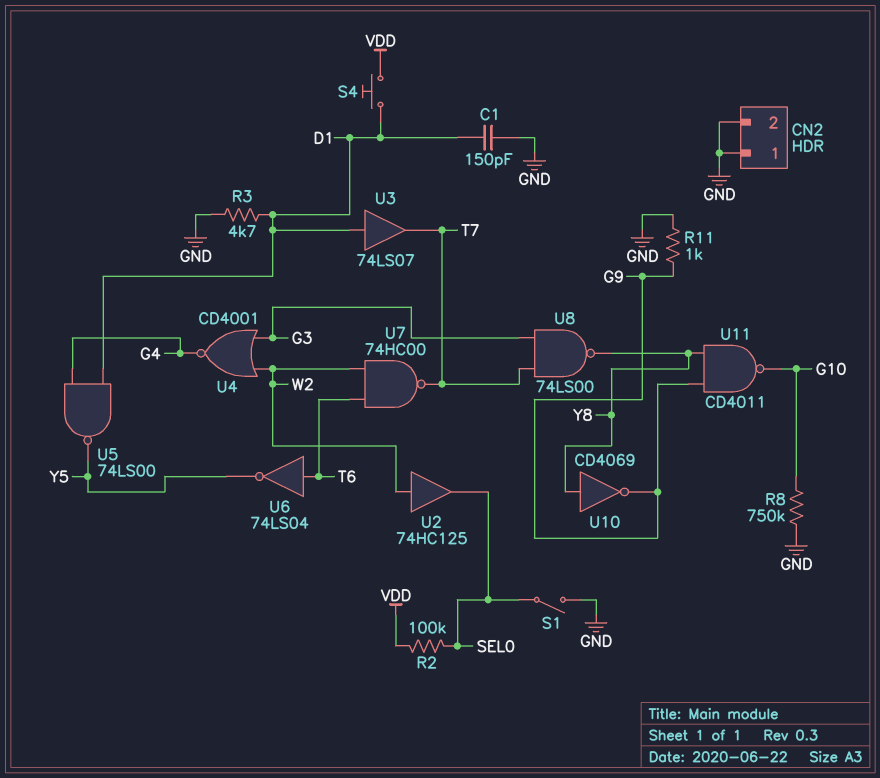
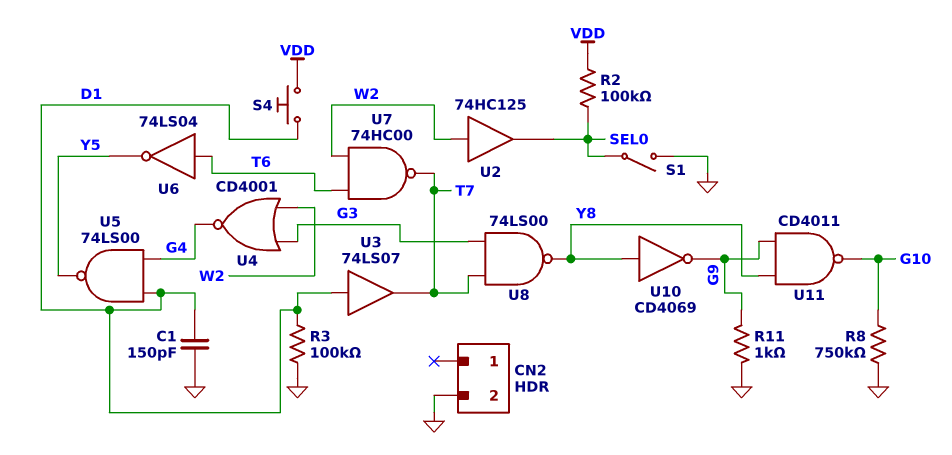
CN2 pin 1: GND -> none
R3: 4.7k (D1, GND) -> 100k (D1, GND)

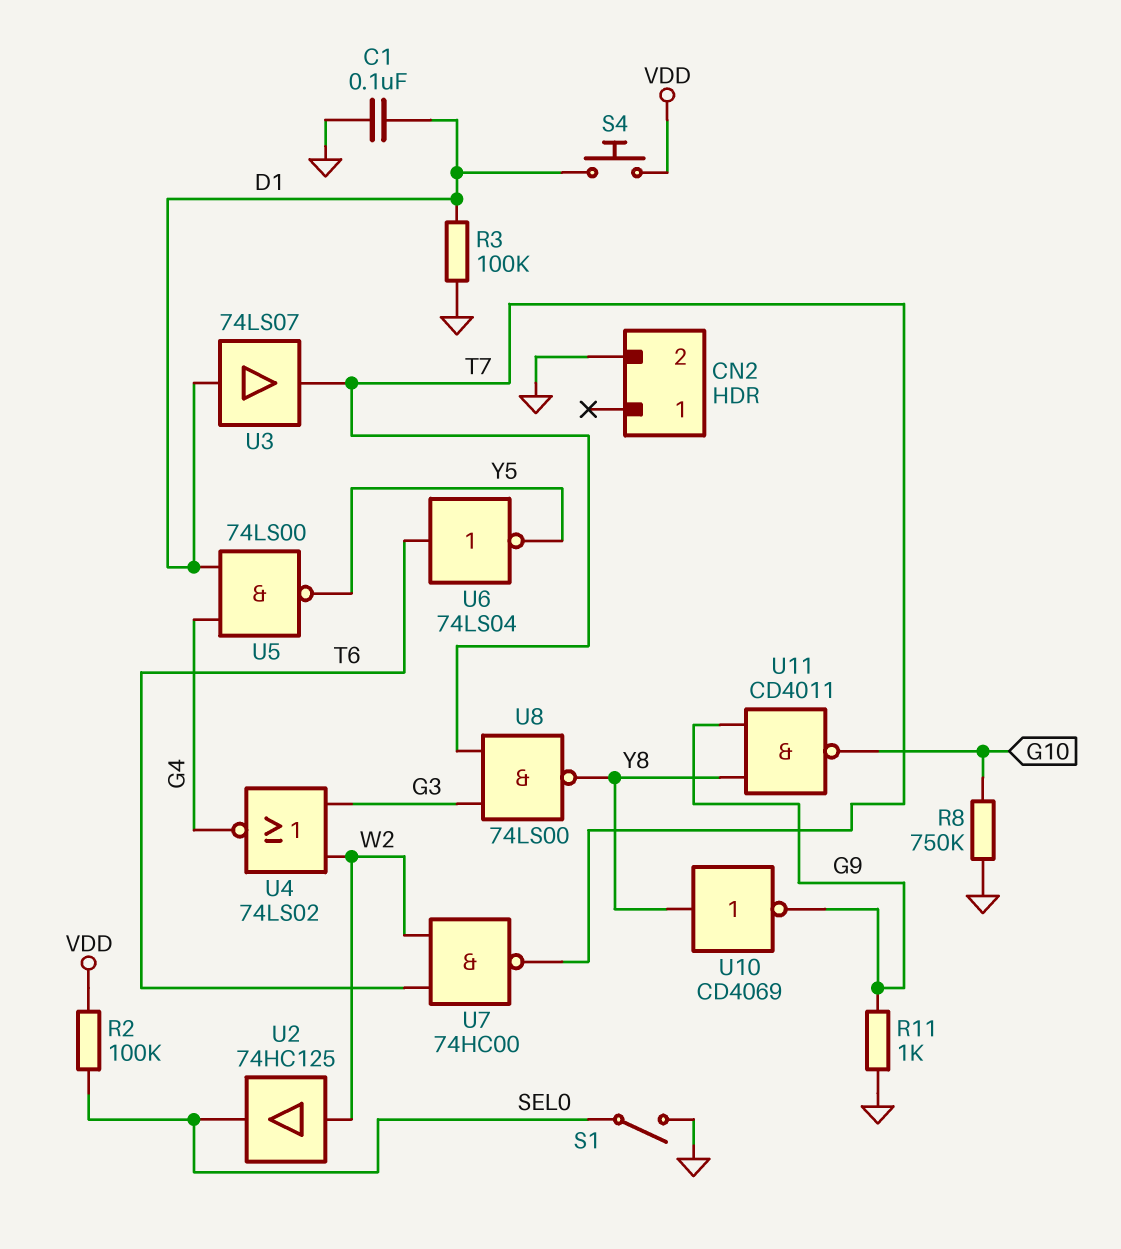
C1: 150pF (D1, GND) -> 100nF (D1, GND)
U4: NOR CD4001 (in G3, in W2, out G4) -> NOR 74LS02 (in G3, in W2, out G4)

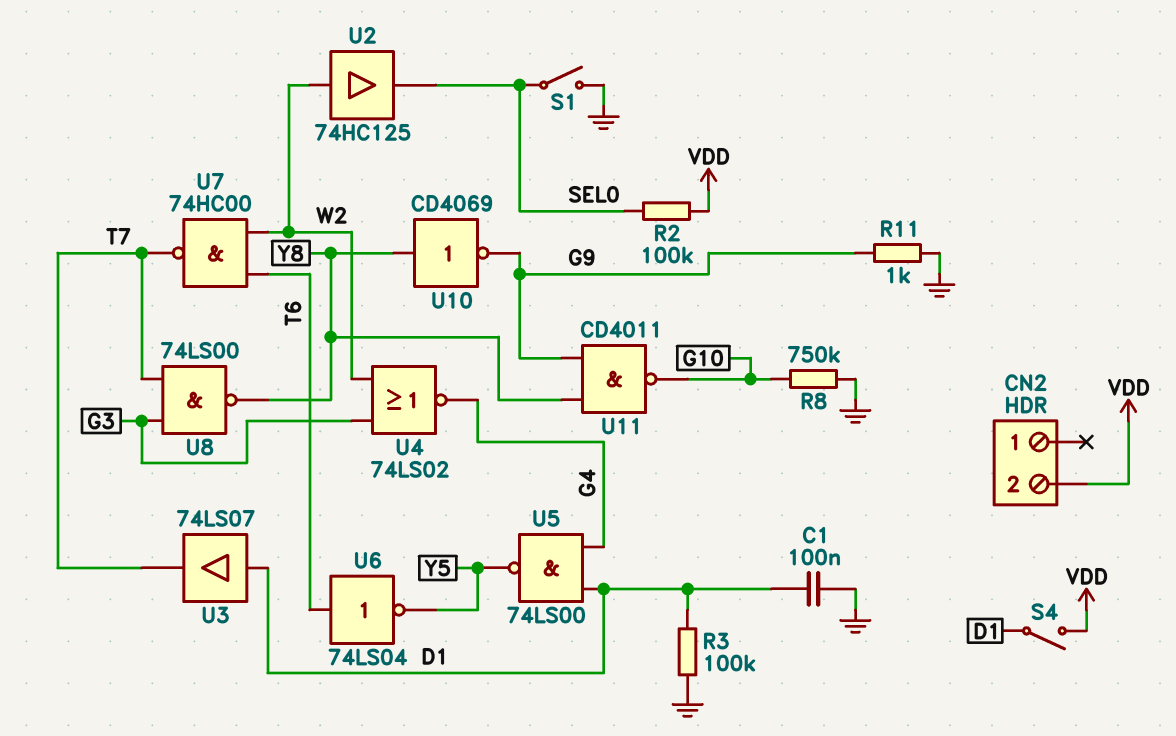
CN2 pin 2: GND -> VDD
S4: button (D1, VDD) -> switch (D1, VDD)

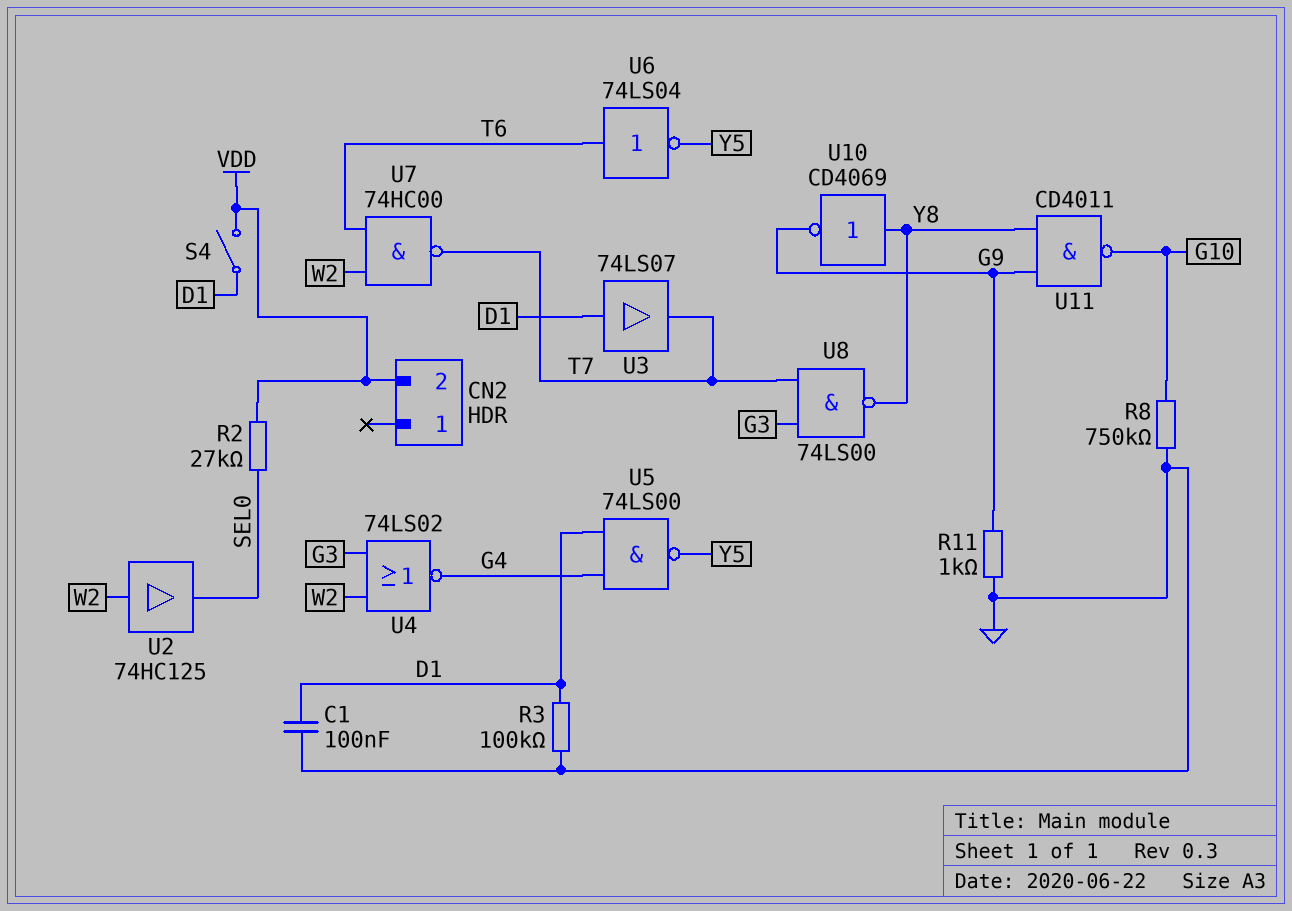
R2: 100k (SEL0, VDD) -> 27k (SEL0, VDD)
S1: switch (GND, SEL0) -> none

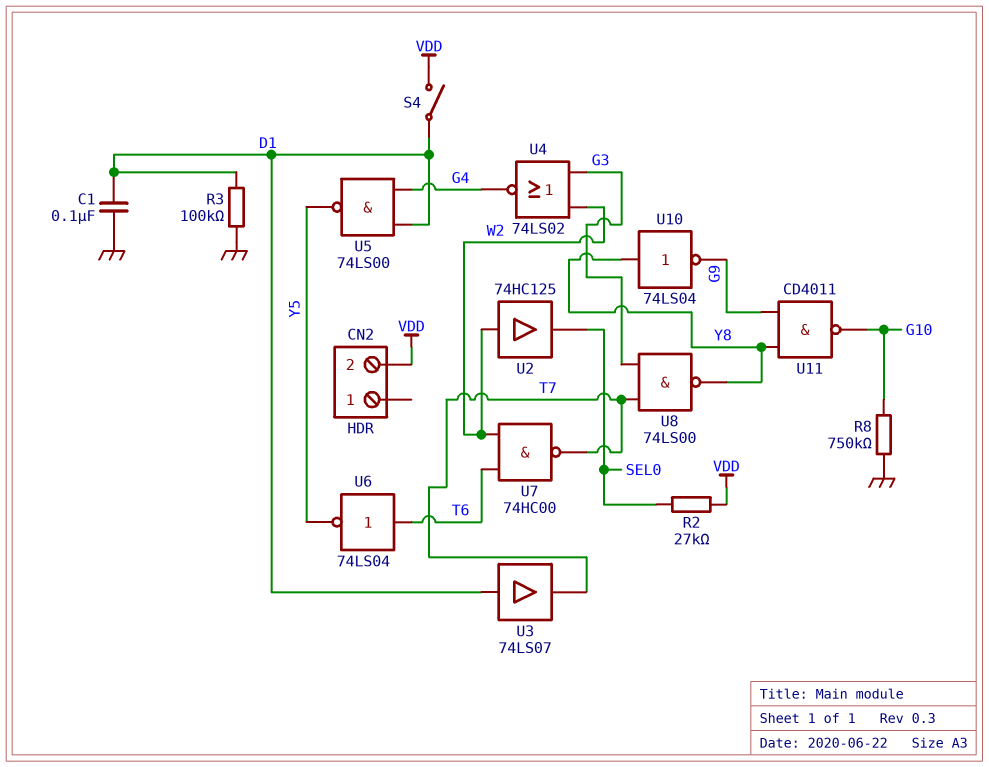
R11: 1k (G9, GND) -> none
U10: NOT CD4069 (in Y8, out G9) -> NOT 74LS04 (in Y8, out G9)

